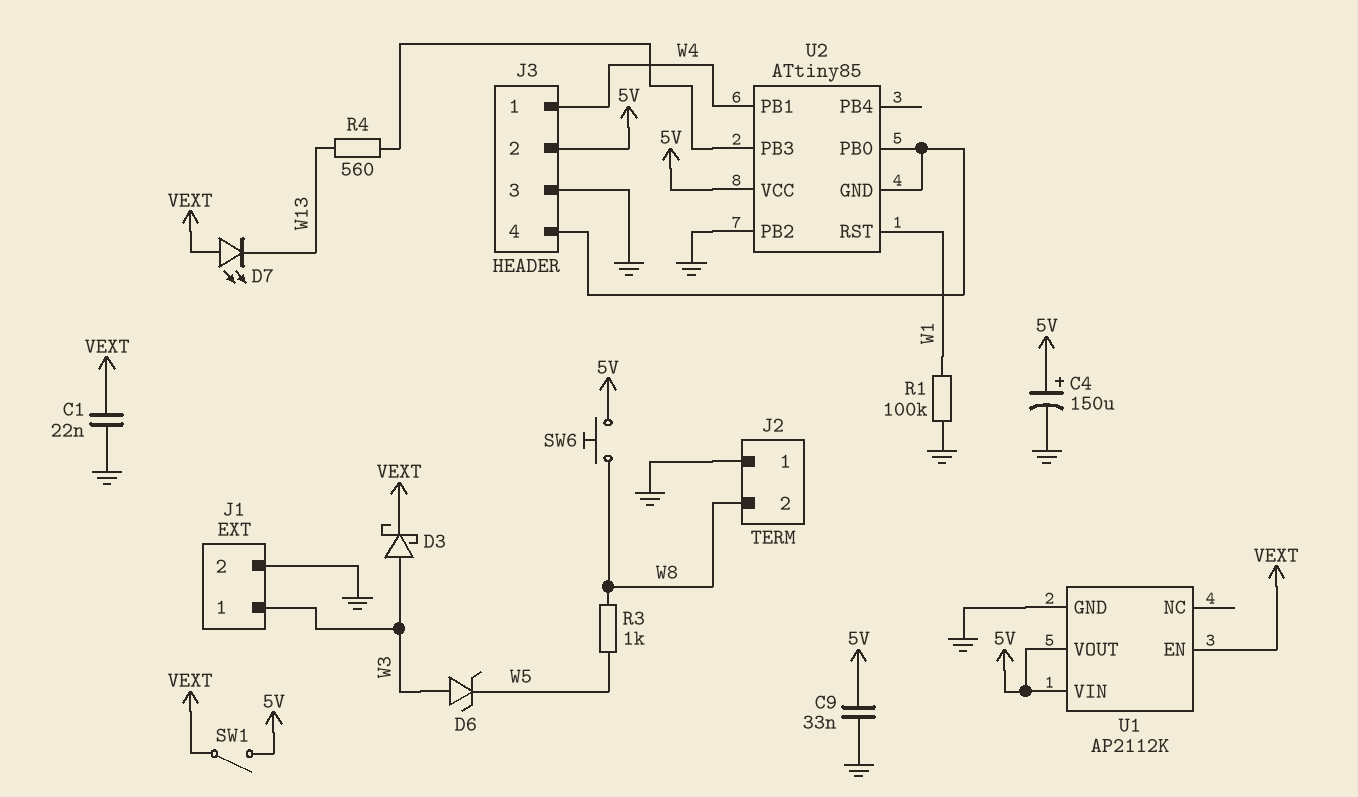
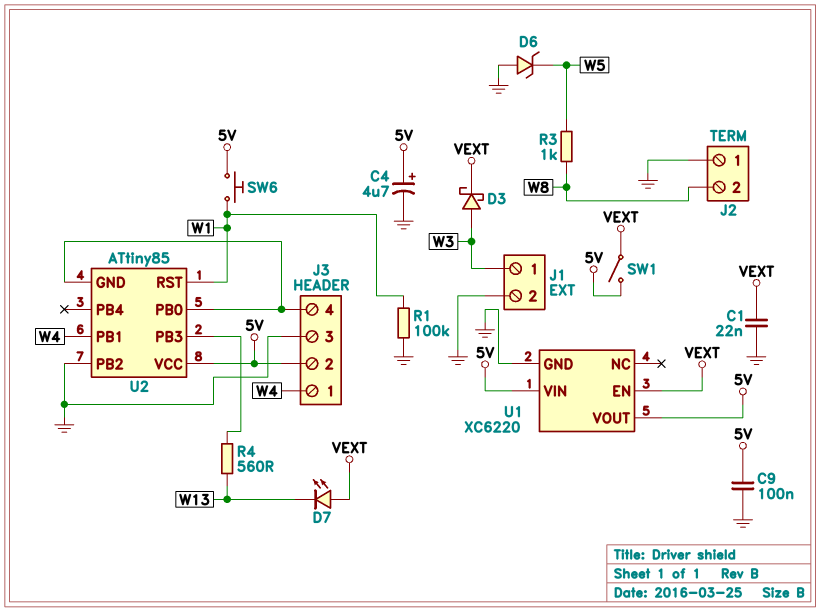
C4: 150uF (plus 5V, minus GND) -> 4.7uF (plus 5V, minus GND)
C9: 33nF (5V, GND) -> 100nF (5V, GND)
D6: zener (A W3, K W5) -> zener (A GND, K W5)
SW6: button (5V, W8) -> button (5V, W1)
U1: AP2112K -> XC6220

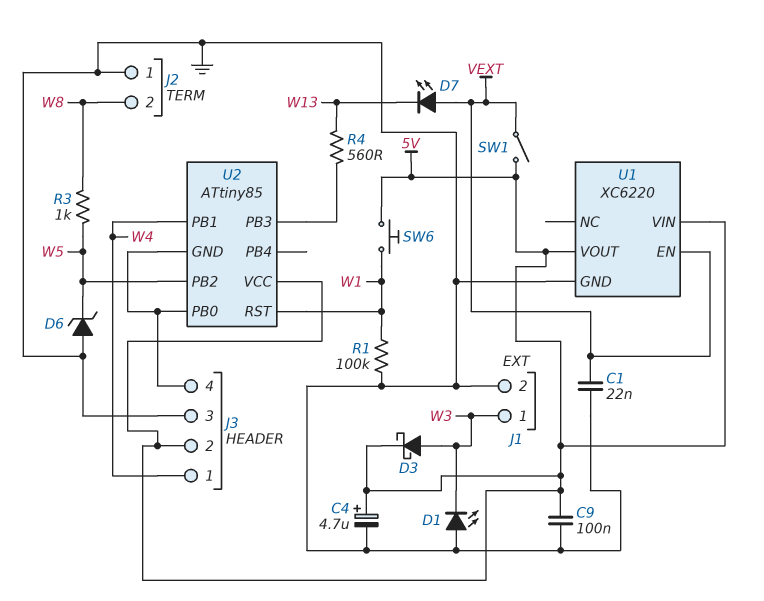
D1: none -> LED (A GND, K W3)
D3: schottky (A W3, K VEXT) -> schottky (A W3, K 5V)
U2 pin PB2: GND -> W5

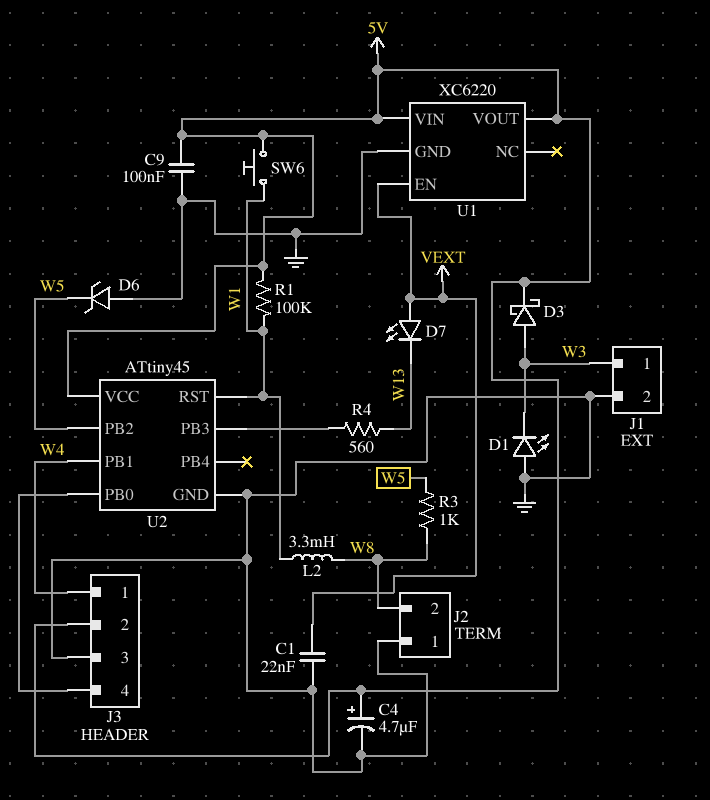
L2: none -> 3.3mH (W1, W8)
R1: 100k (GND, W1) -> 100k (5V, W1)
SW1: switch (5V, VEXT) -> none
U2: ATtiny85 -> ATtiny45
U2 pin GND: J3/4 -> GND

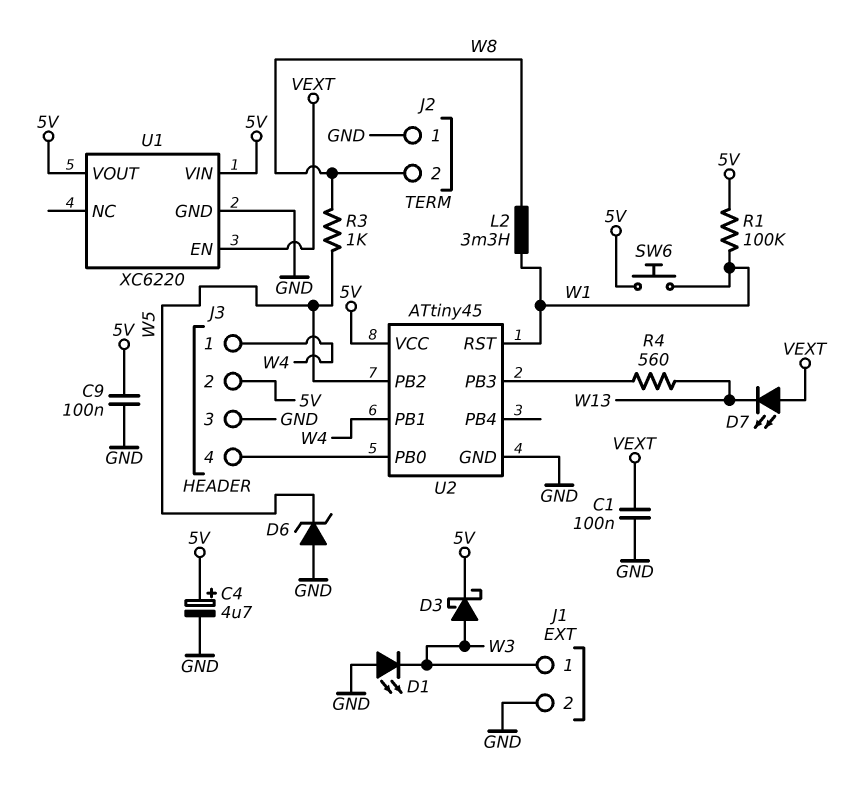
C1: 22nF (GND, VEXT) -> 100nF (GND, VEXT)

